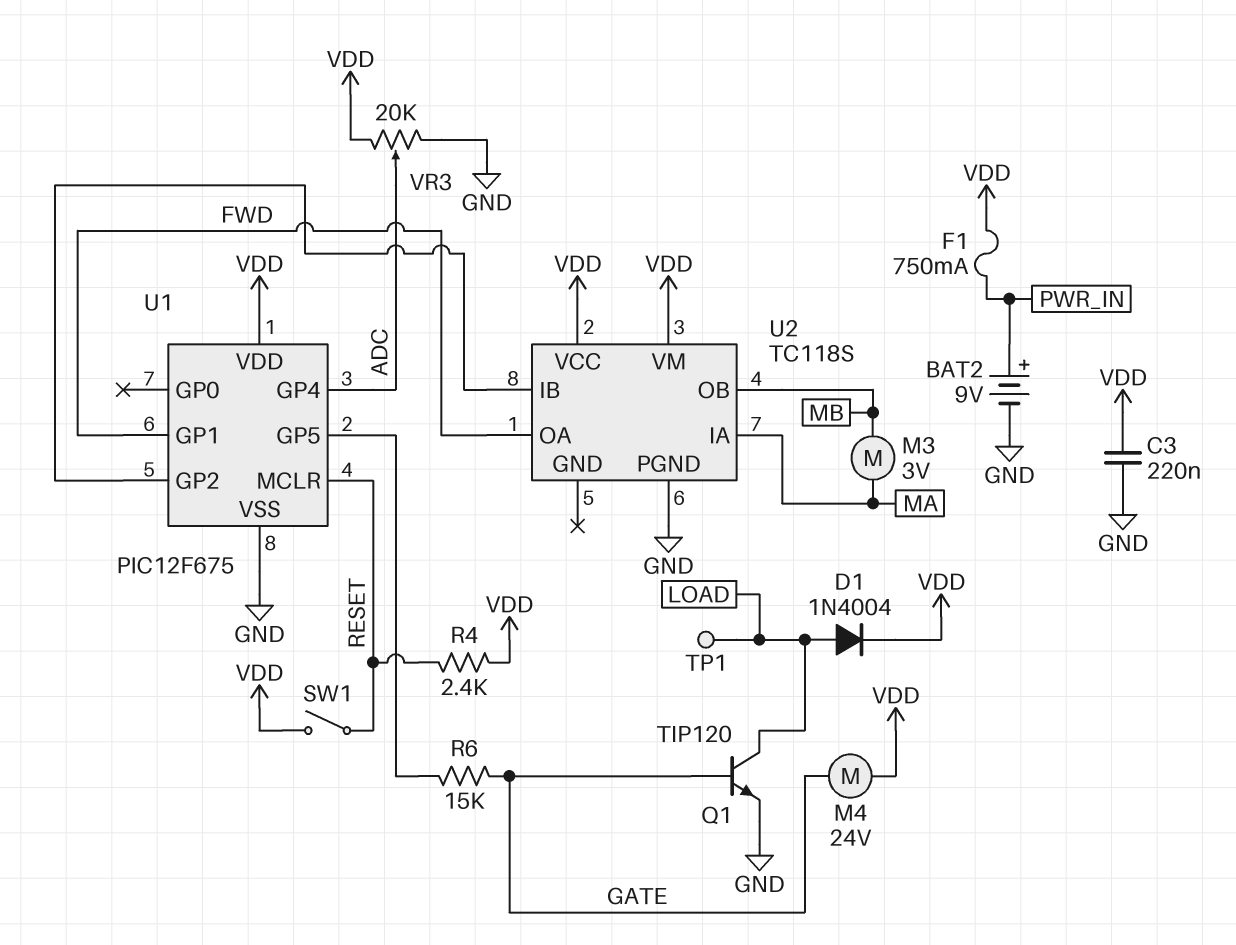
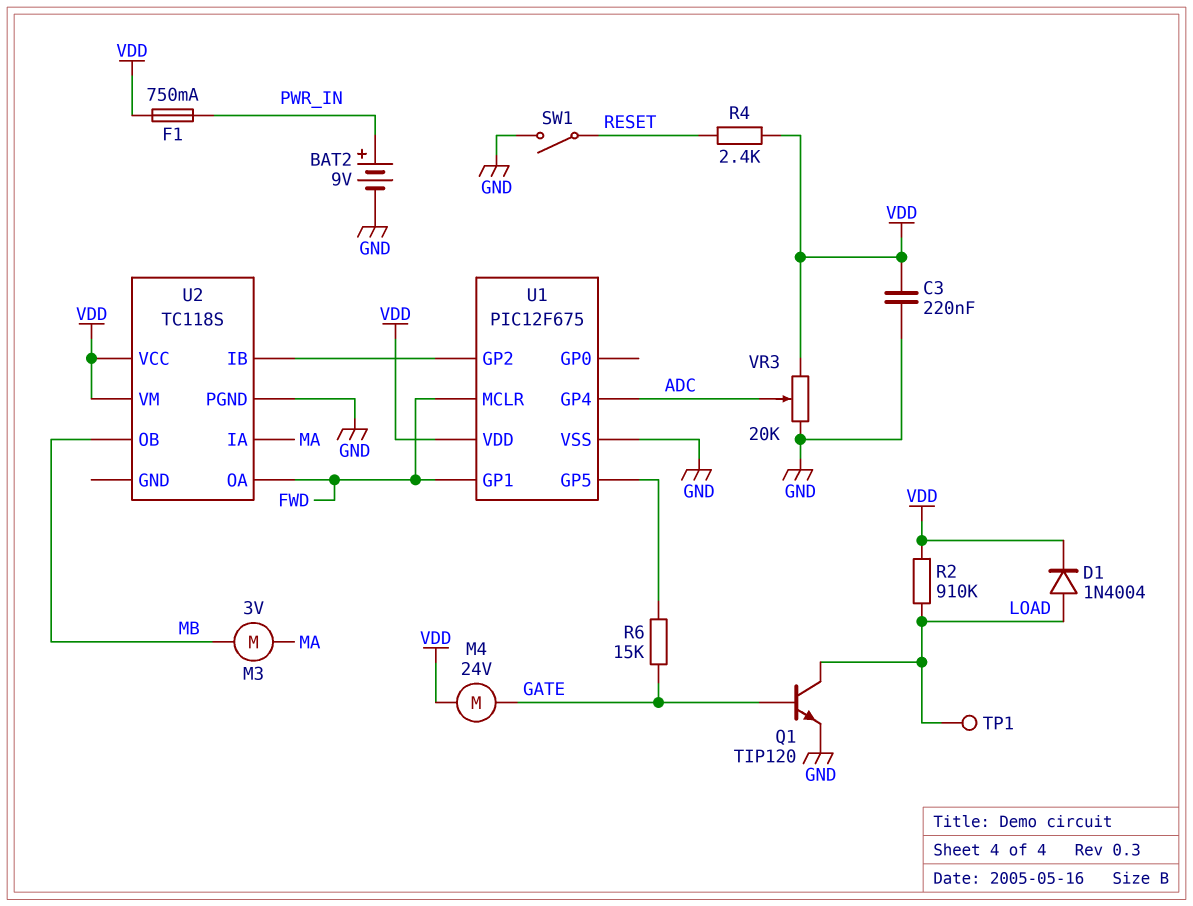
R2: none -> 910k (LOAD, VDD)
SW1: switch (RESET, VDD) -> switch (GND, RESET)
U1 pin MCLR: RESET -> FWD

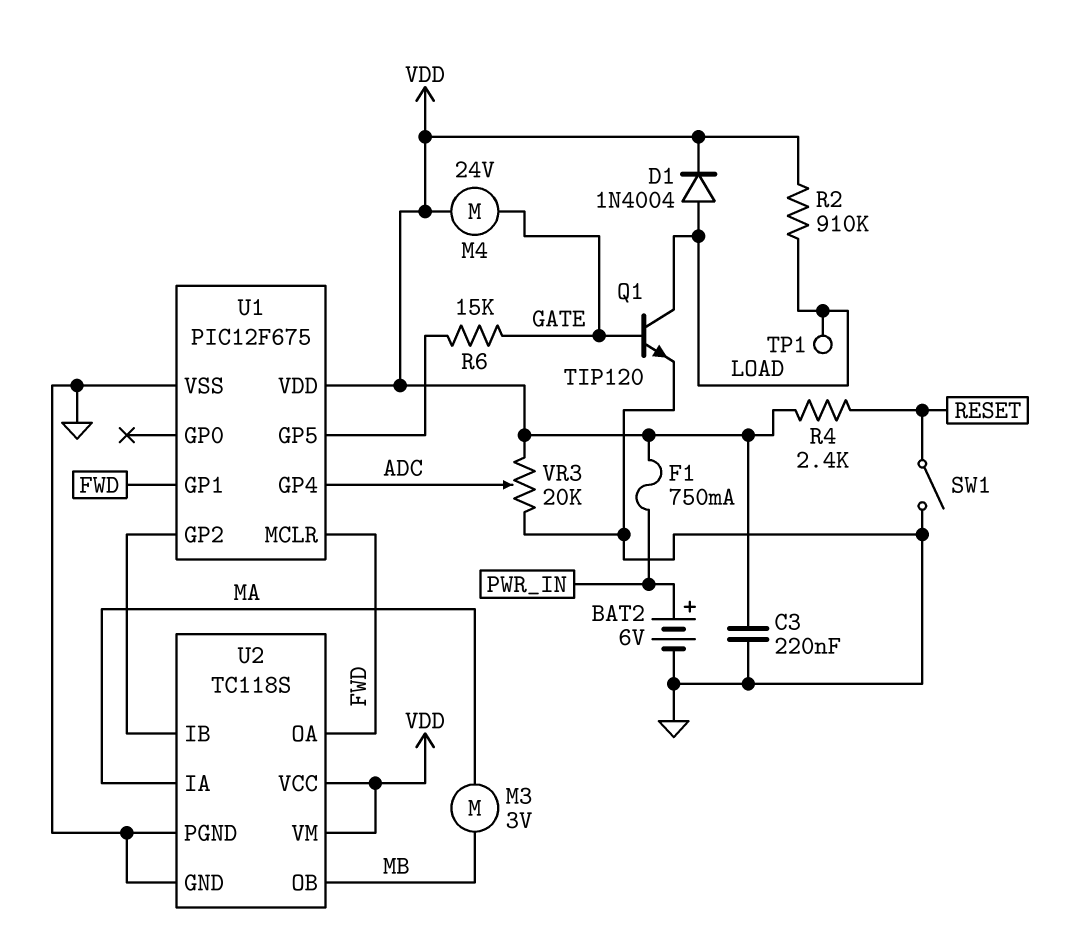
BAT2: 9V (plus PWR_IN, minus GND) -> 6V (plus PWR_IN, minus GND)
U2 pin GND: none -> GND

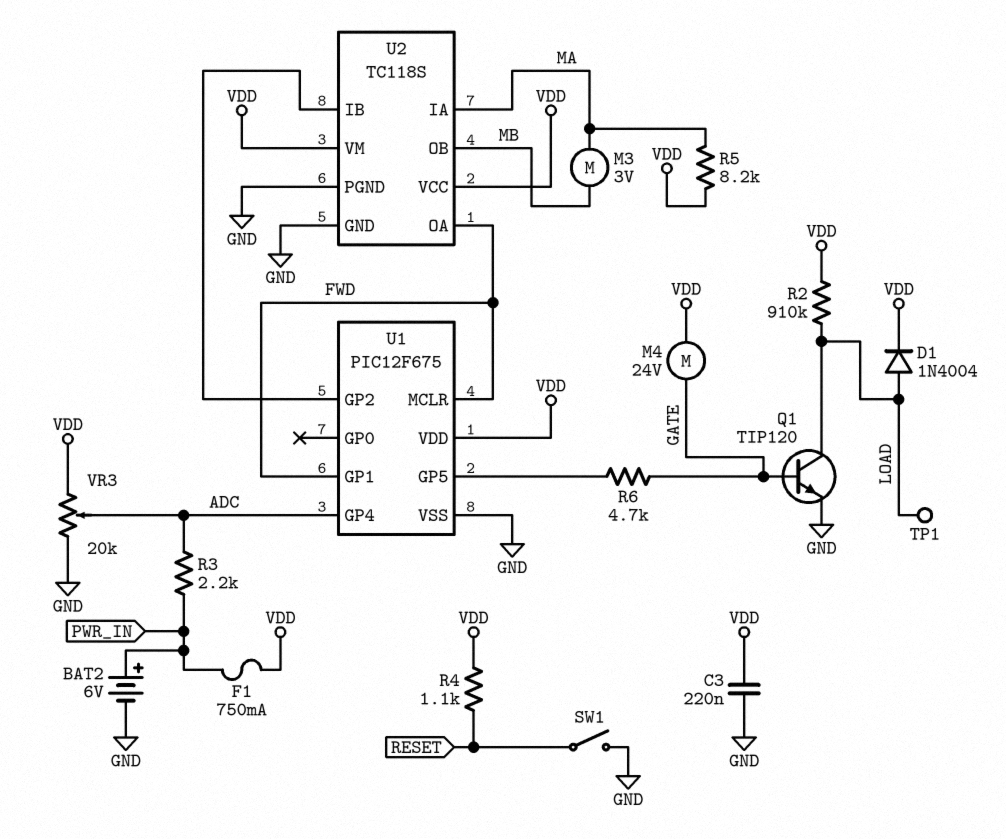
R3: none -> 2.2k (ADC, PWR_IN)
R4: 2.4k (RESET, VDD) -> 1.1k (RESET, VDD)
R5: none -> 8.2k (MA, VDD)
R6: 15k (GATE, U1/GP5) -> 4.7k (GATE, U1/GP5)

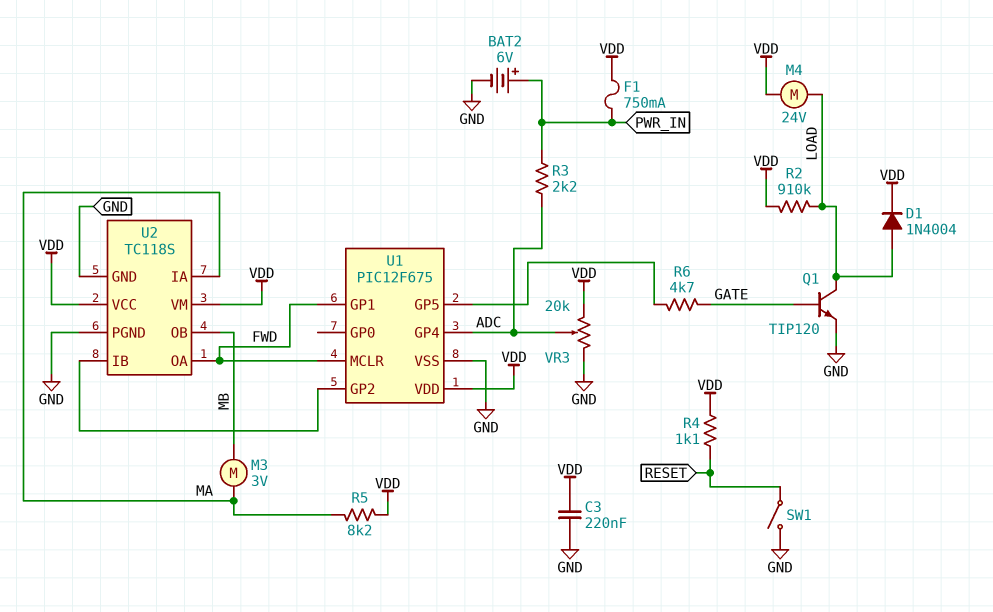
M4: motor 24V (GATE, VDD) -> motor 24V (LOAD, VDD)
TP1: test point (LOAD) -> none

